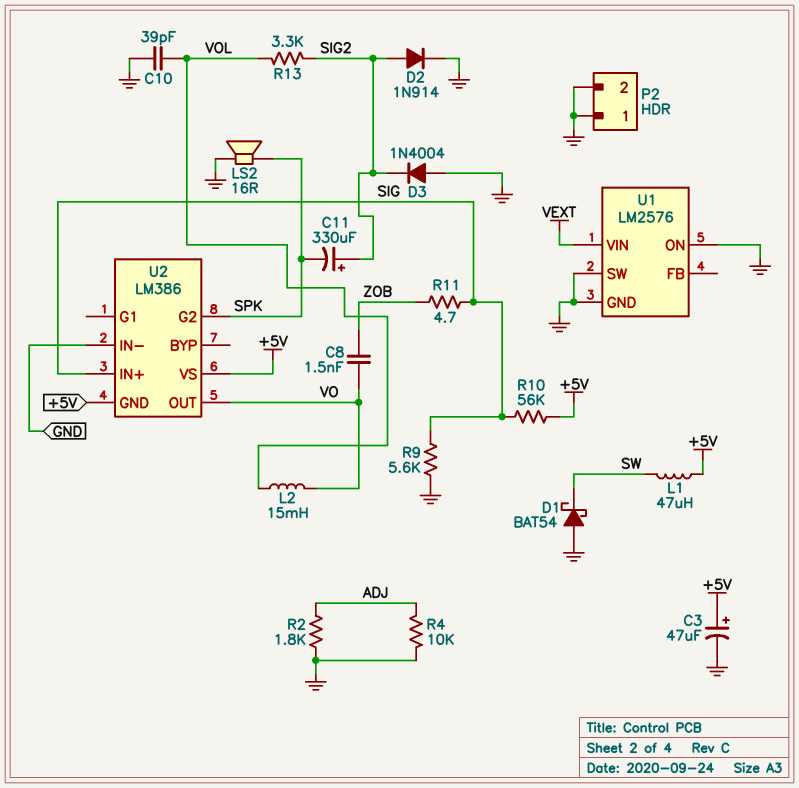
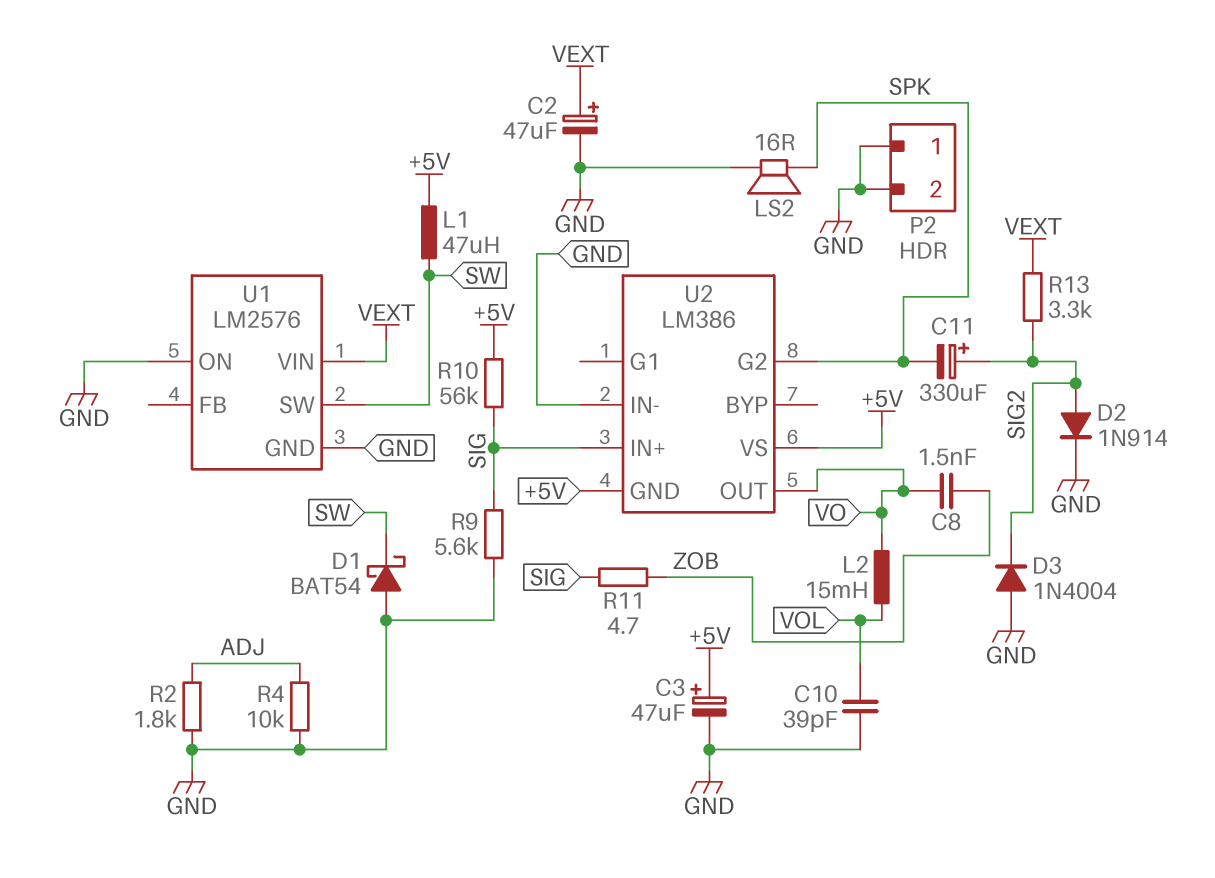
C2: none -> 47uF (plus VEXT, minus GND)
R13: 3.3k (SIG2, VOL) -> 3.3k (SIG2, VEXT)
U1 pin SW: GND -> SW

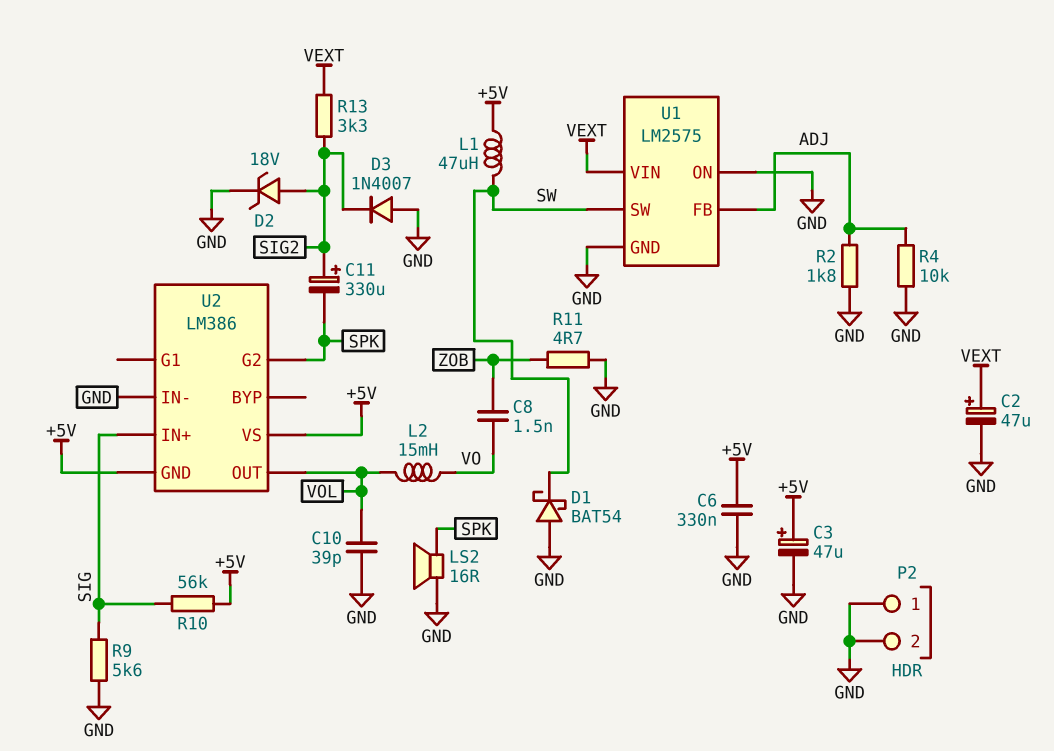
C6: none -> 330nF (+5V, GND)
D2: diode 1N914 (A SIG2, K GND) -> zener 18V (A SIG2, K GND)
D3: diode 1N4004 (A GND, K SIG2) -> diode 1N4007 (A GND, K SIG2)
R11: 4.7 (SIG, ZOB) -> 4.7 (GND, ZOB)
U1: LM2576 -> LM2575
U1 pin FB: none -> ADJ
U2 pin OUT: VO -> VOL

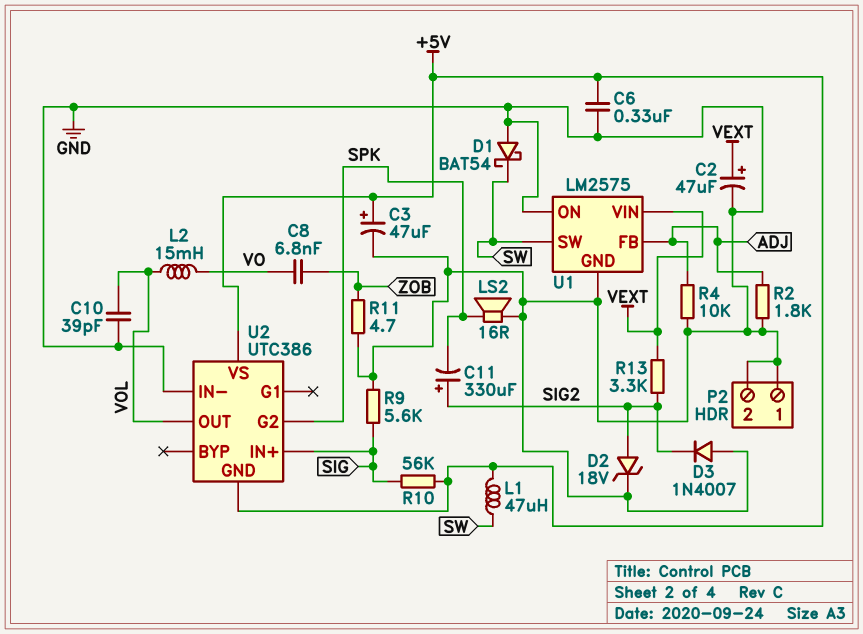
C8: 1.5nF (VO, ZOB) -> 6.8nF (VO, ZOB)
U2: LM386 -> UTC386

